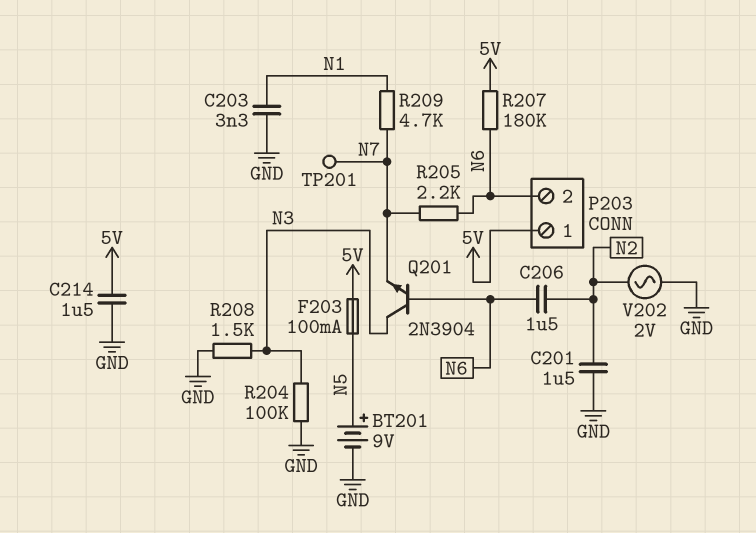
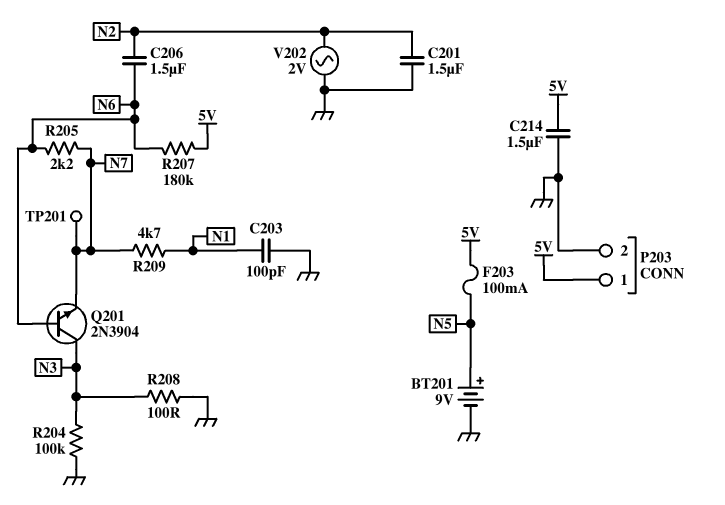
C203: 3.3nF (GND, N1) -> 100pF (GND, N1)
P203 pin 2: N6 -> GND
R208: 1.5k (GND, N3) -> 100 (GND, N3)

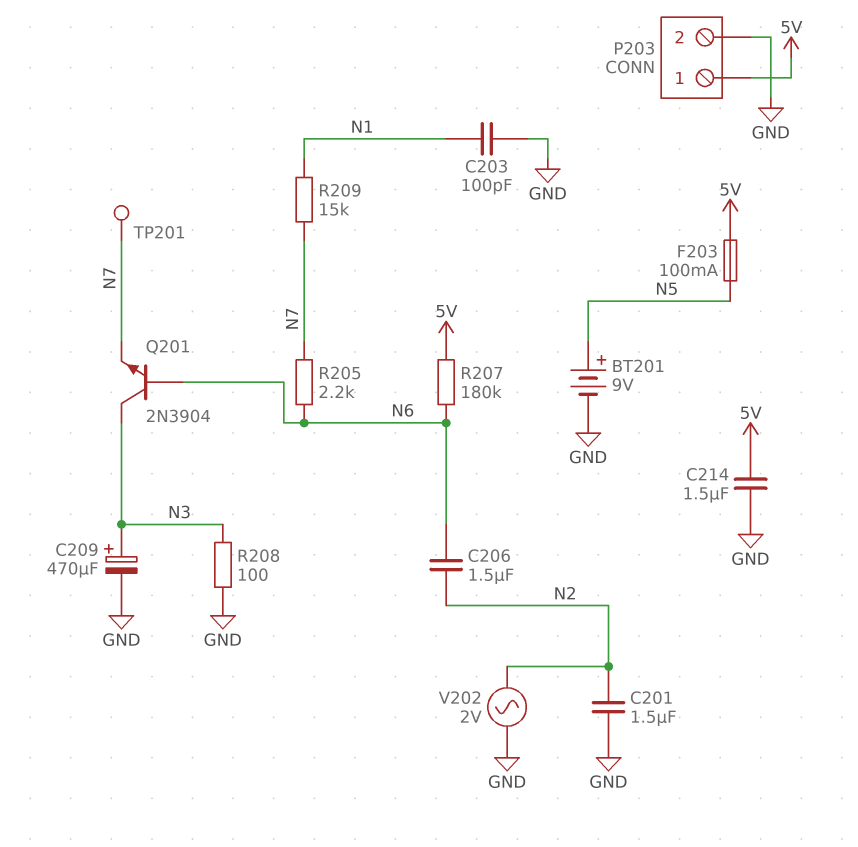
C209: none -> 470uF (plus N3, minus GND)
R204: 100k (GND, N3) -> none
R209: 4.7k (N1, N7) -> 15k (N1, N7)

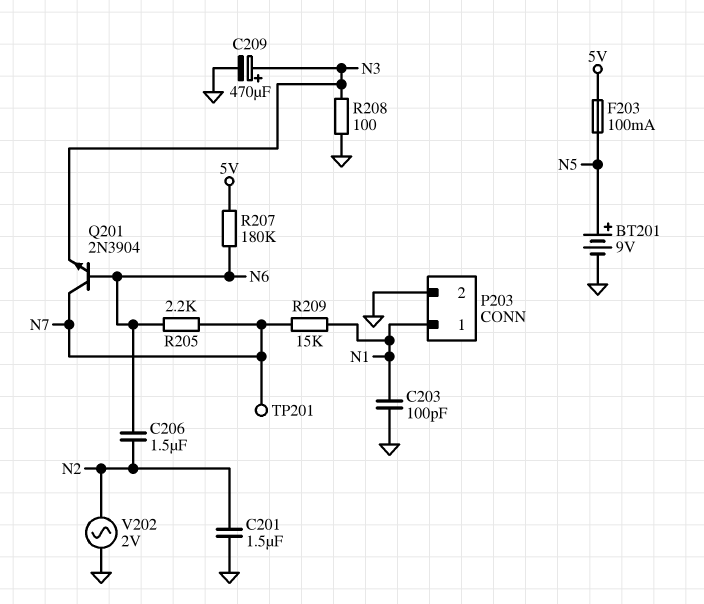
C214: 1.5uF (5V, GND) -> none
P203 pin 1: 5V -> N1
Q201: NPN 2N3904 (B N6, C N3, E N7) -> NPN 2N3904 (B N6, C N7, E N3)

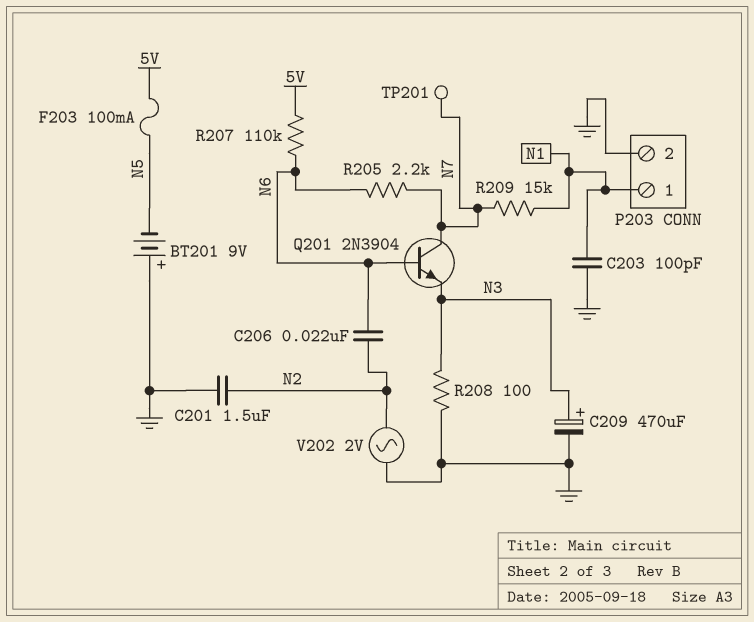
BT201: 9V (plus N5, minus GND) -> 9V (plus GND, minus N5)
C206: 1.5uF (N2, N6) -> 22nF (N2, N6)
R207: 180k (5V, N6) -> 110k (5V, N6)

